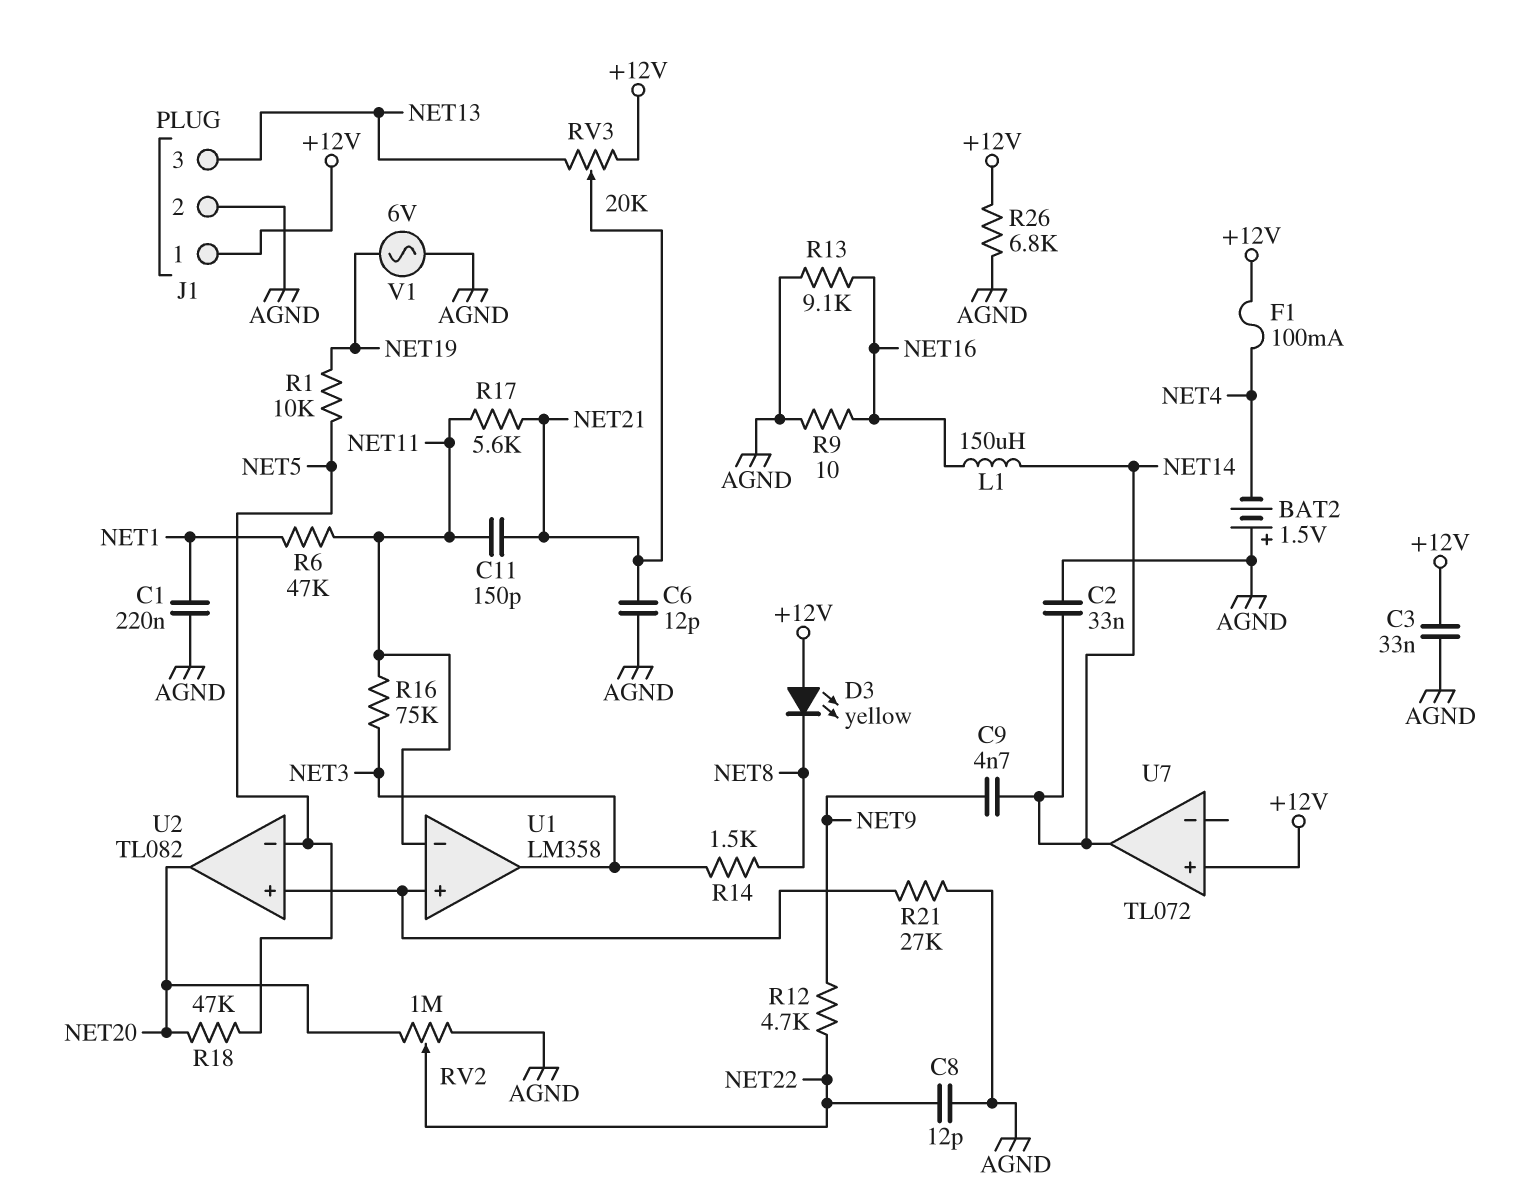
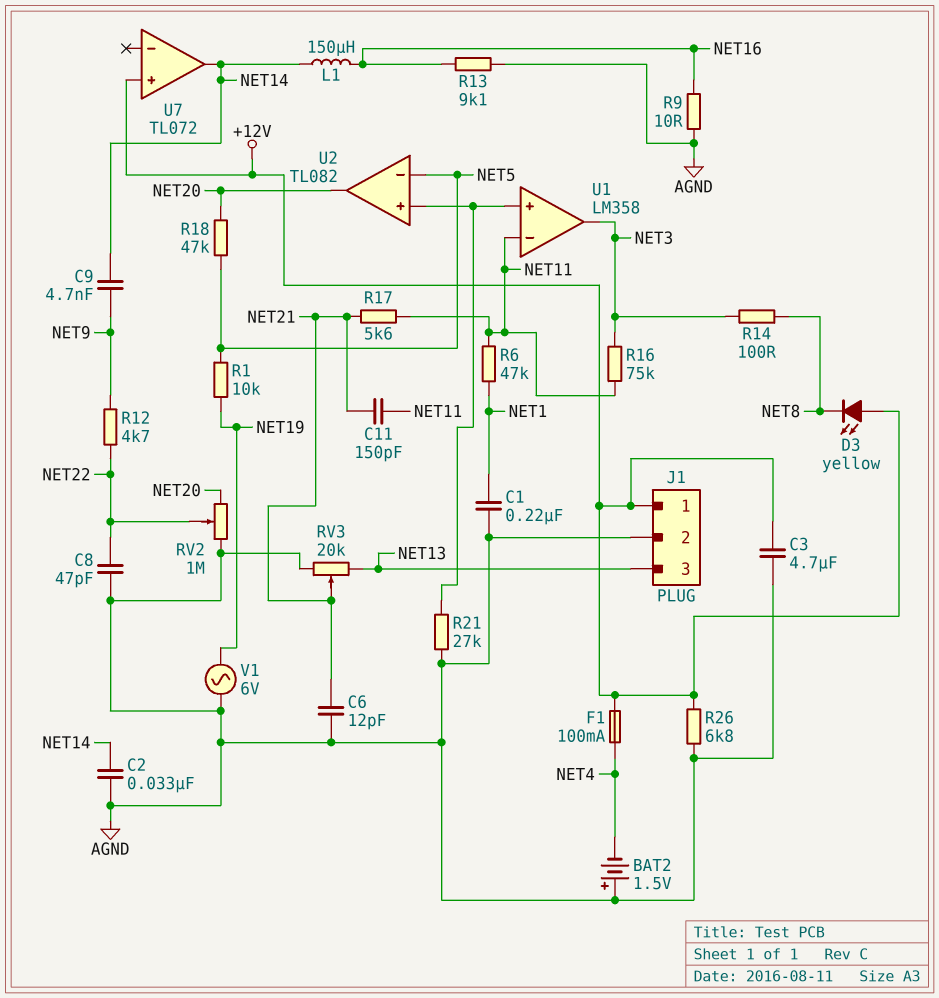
C3: 33nF (+12V, AGND) -> 4.7uF (+12V, AGND)
C8: 12pF (AGND, NET22) -> 47pF (AGND, NET22)
R14: 1.5k (NET3, NET8) -> 100 (NET3, NET8)
RV3: 20k (+12V, NET13, wiper NET21) -> 20k (AGND, NET13, wiper NET21)

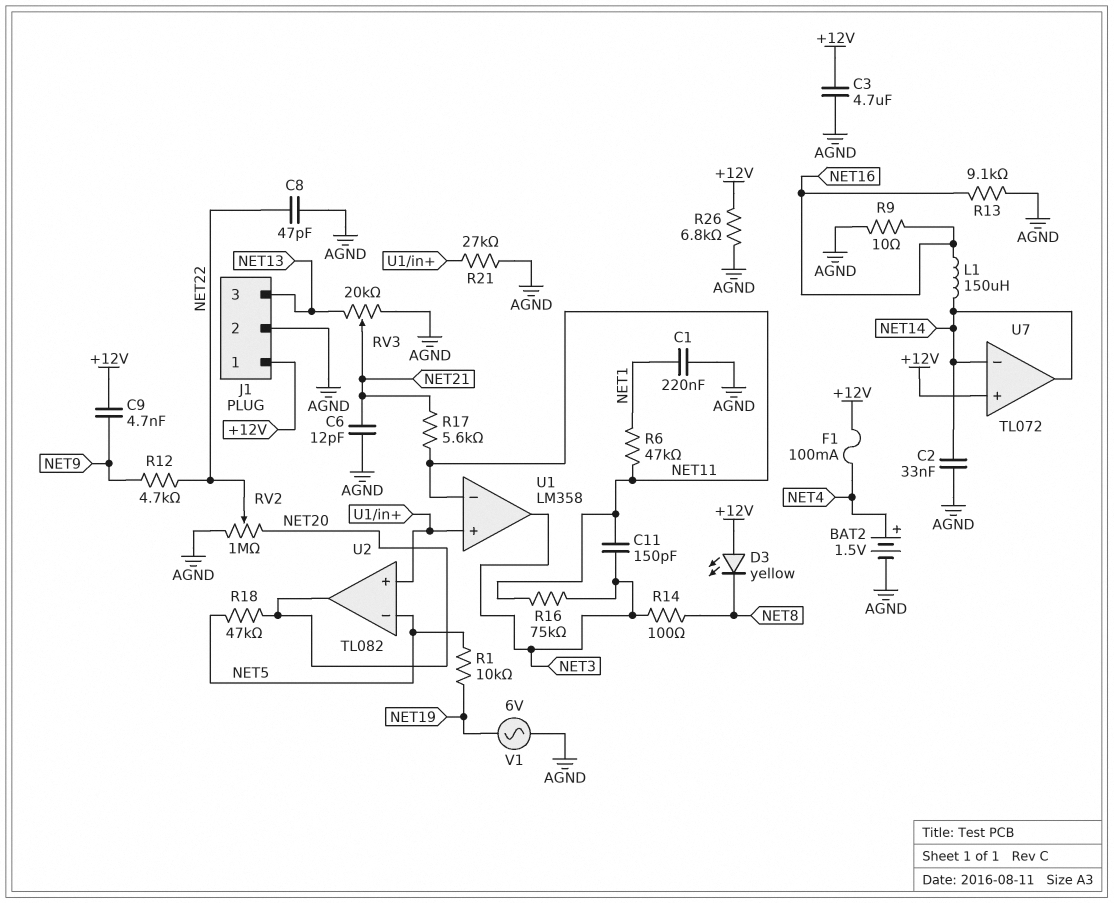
BAT2: 1.5V (plus AGND, minus NET4) -> 1.5V (plus NET4, minus AGND)
C9: 4.7nF (NET9, NET14) -> 4.7nF (+12V, NET9)
C11: 150pF (NET11, NET21) -> 150pF (NET3, NET11)
U7 pin in-: none -> NET14

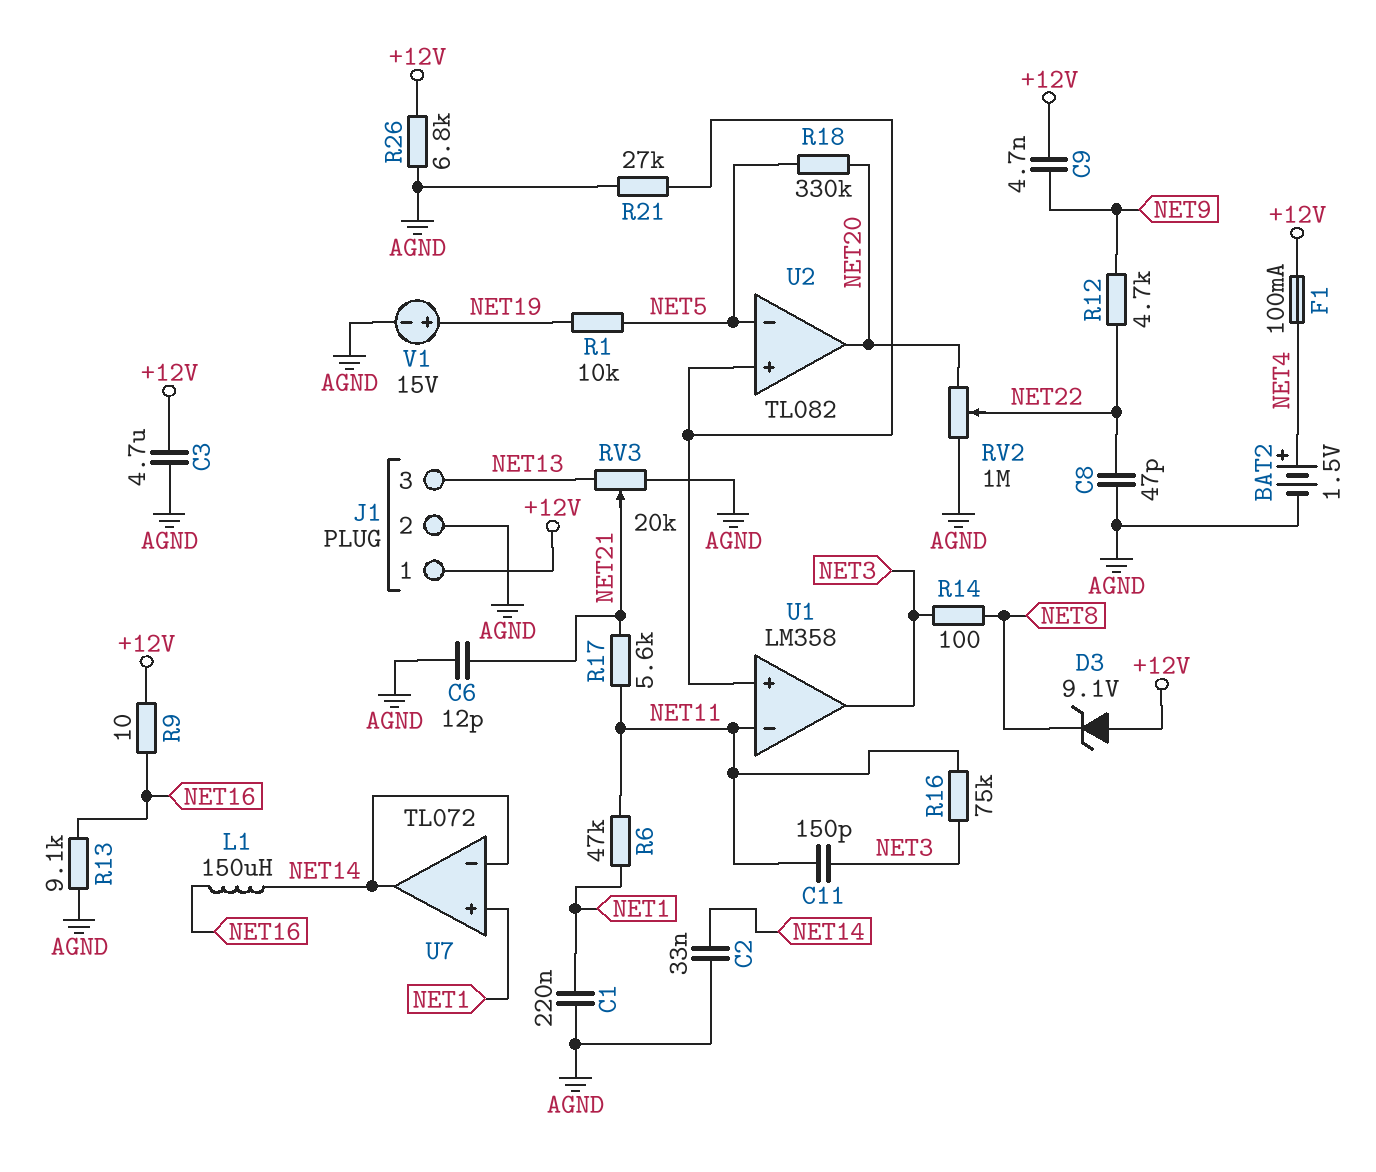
D3: LED yellow (A +12V, K NET8) -> zener 9.1V (A +12V, K NET8)
R9: 10 (AGND, NET16) -> 10 (+12V, NET16)
R18: 47k (NET5, NET20) -> 330k (NET5, NET20)
U7 pin in+: +12V -> NET1
V1: AC 6V (AGND, NET19) -> 15V (plus NET19, minus AGND)

